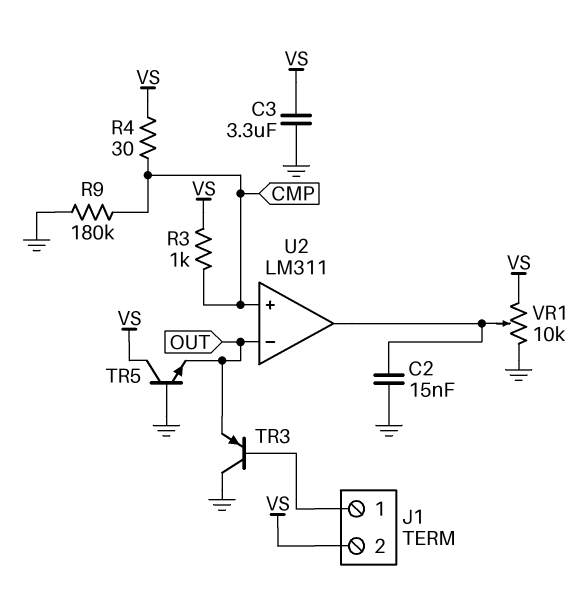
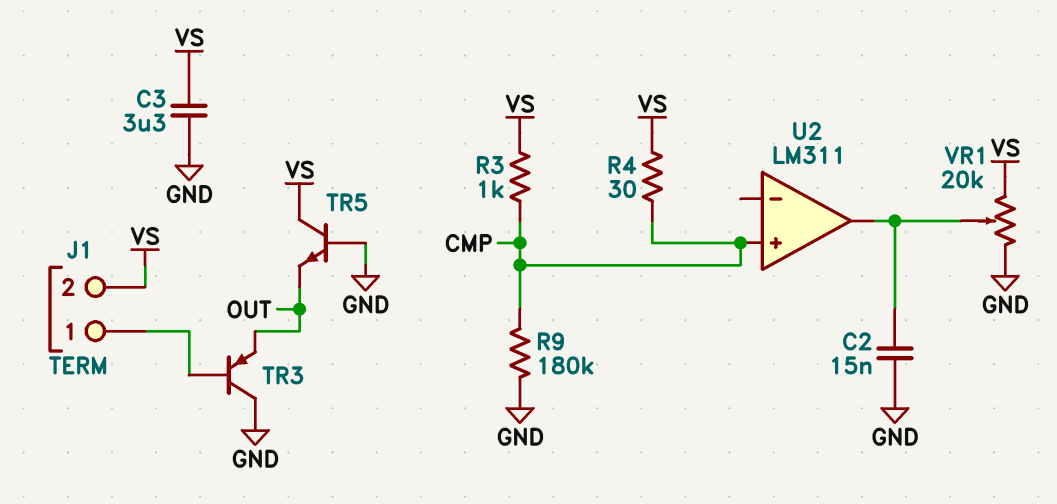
U2 pin in-: OUT -> none
VR1: 10k (GND, VS, wiper U2/out) -> 20k (GND, VS, wiper U2/out)

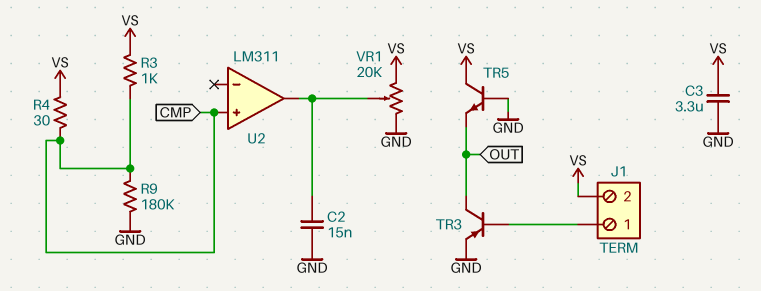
TR3: PNP (B J1/1, C GND, E OUT) -> PNP (B J1/1, C OUT, E GND)

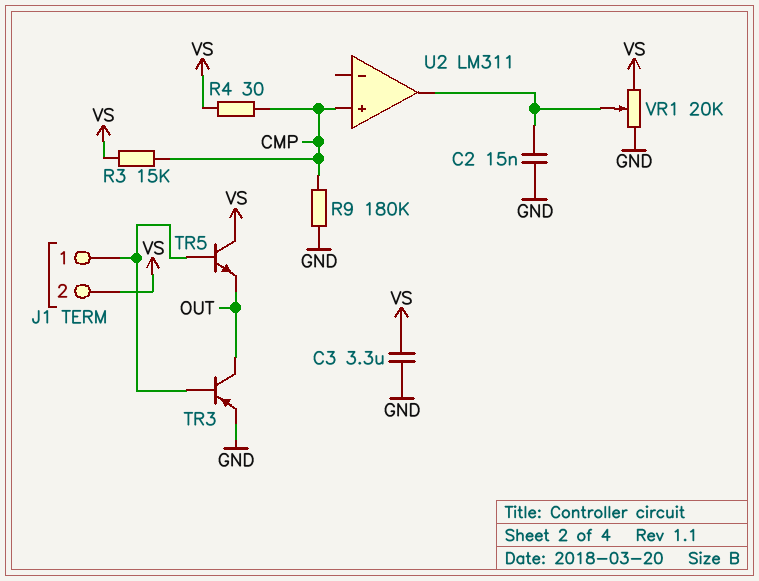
R3: 1k (CMP, VS) -> 15k (CMP, VS)
TR5: NPN (B GND, C VS, E OUT) -> NPN (B J1/1, C VS, E OUT)

